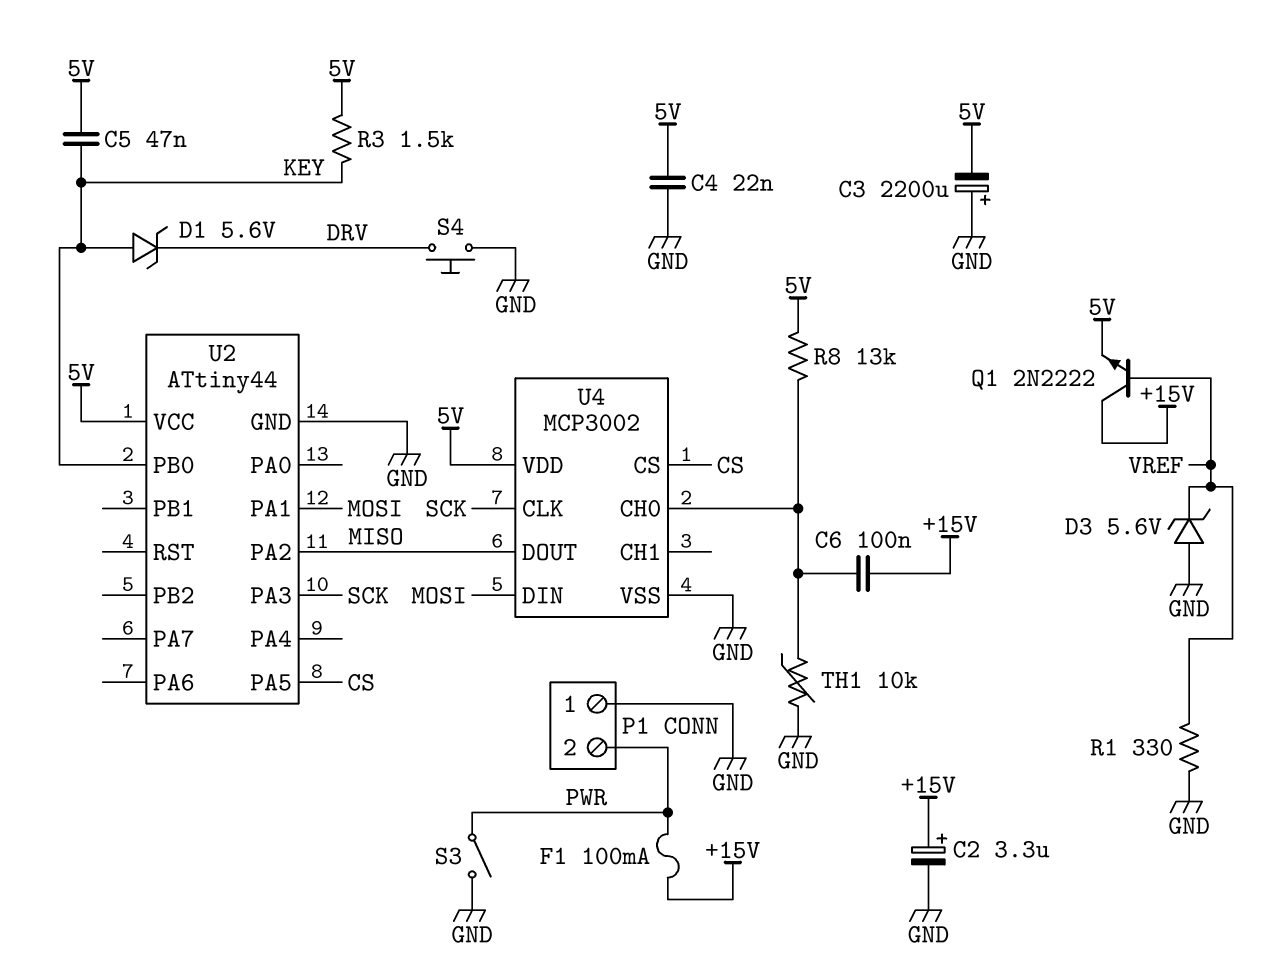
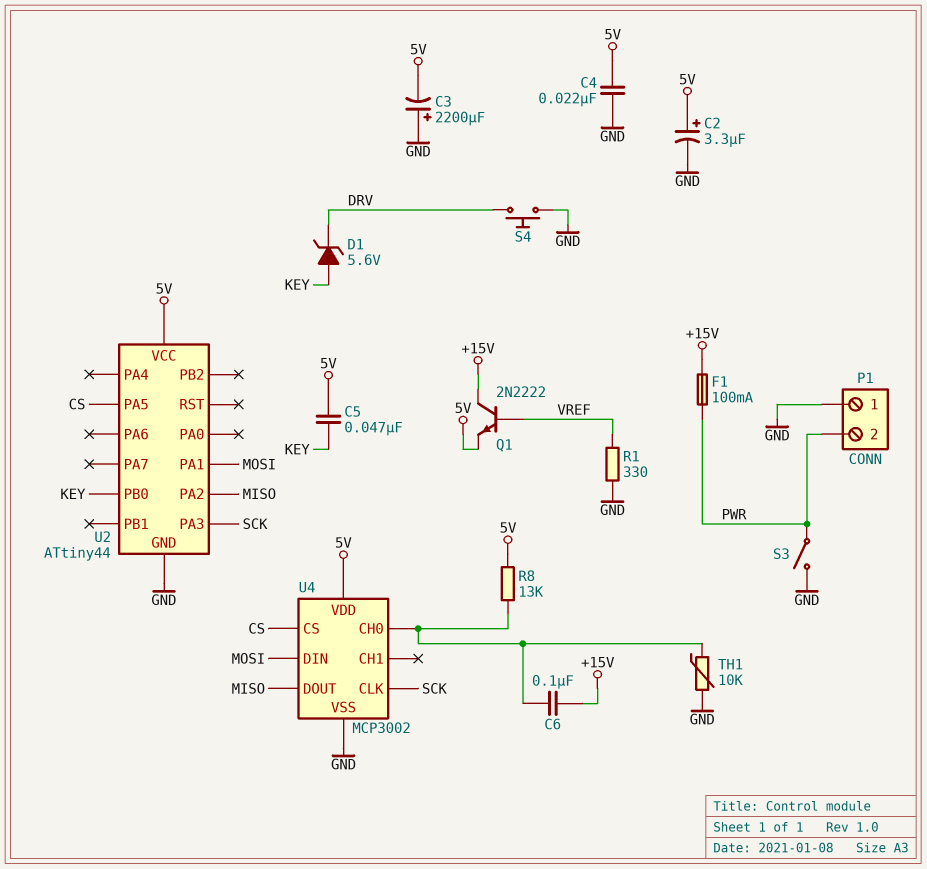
C2: 3.3uF (plus +15V, minus GND) -> 3.3uF (plus 5V, minus GND)
D3: zener 5.6V (A GND, K VREF) -> none
R3: 1.5k (5V, KEY) -> none

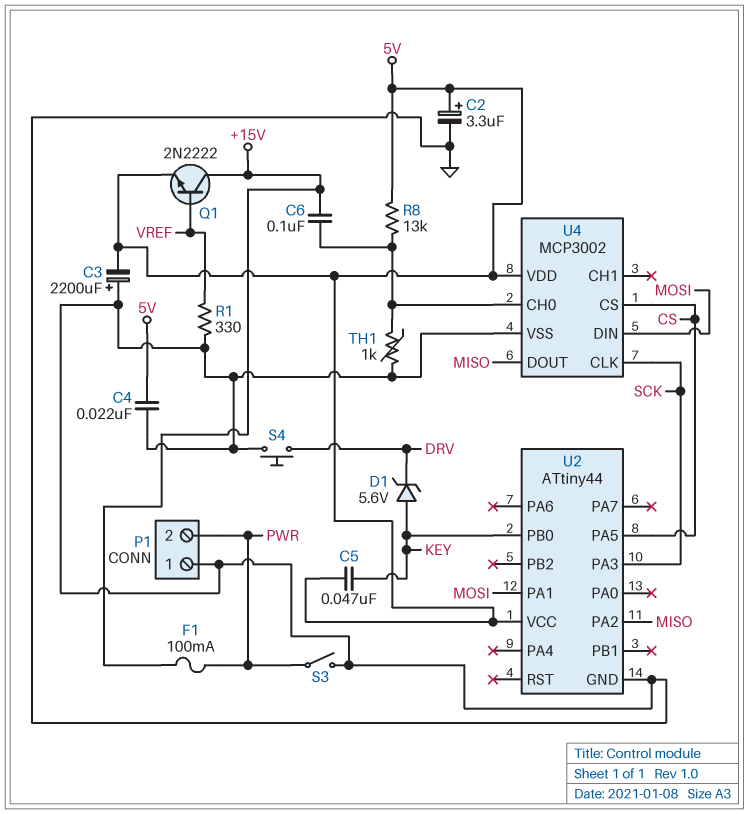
TH1: 10k (GND, U4/CH0) -> 1k (GND, U4/CH0)

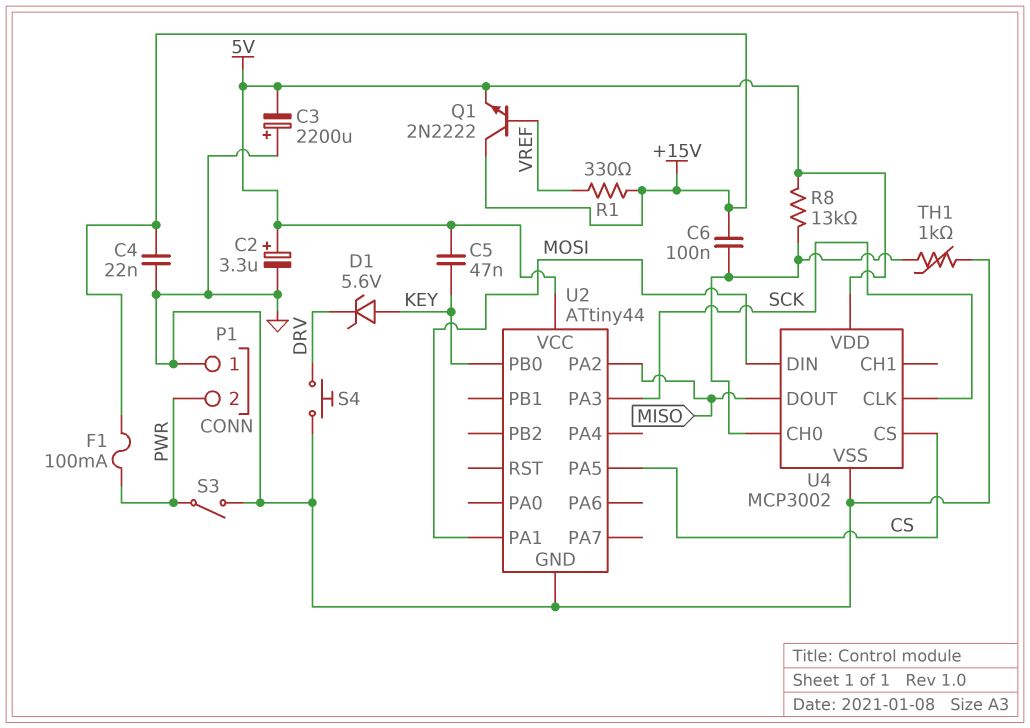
C4: 22nF (5V, GND) -> 22nF (+15V, GND)
R1: 330 (GND, VREF) -> 330 (+15V, VREF)

